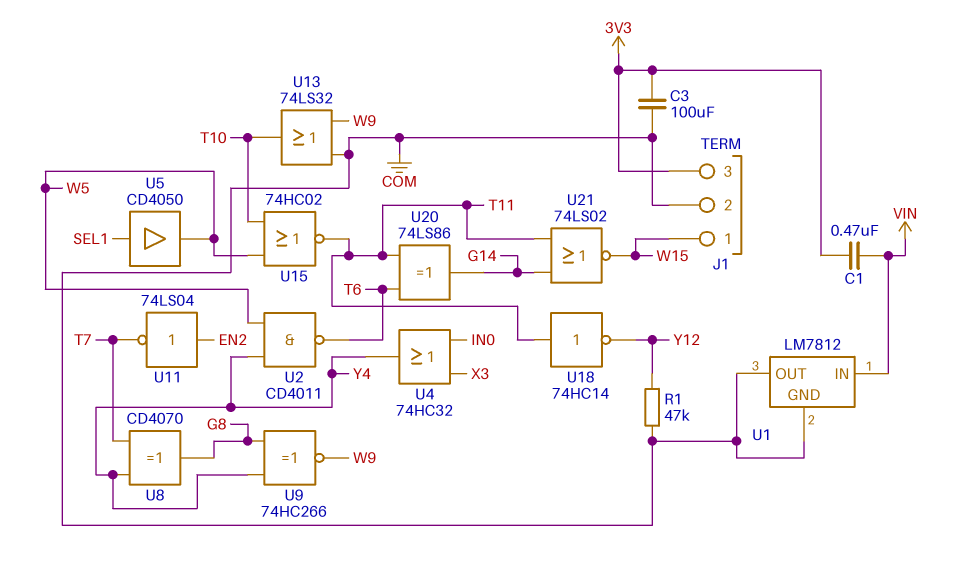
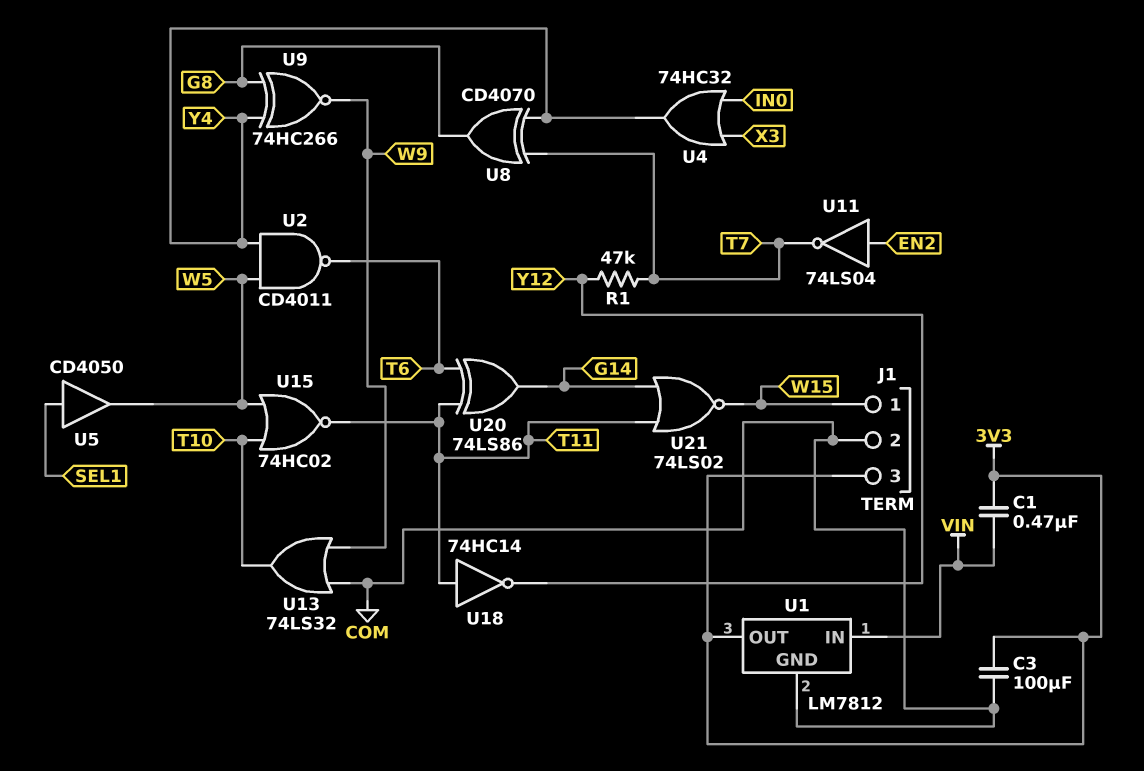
R1: 47k (COM, Y12) -> 47k (T7, Y12)
U1 pin OUT: COM -> 3V3

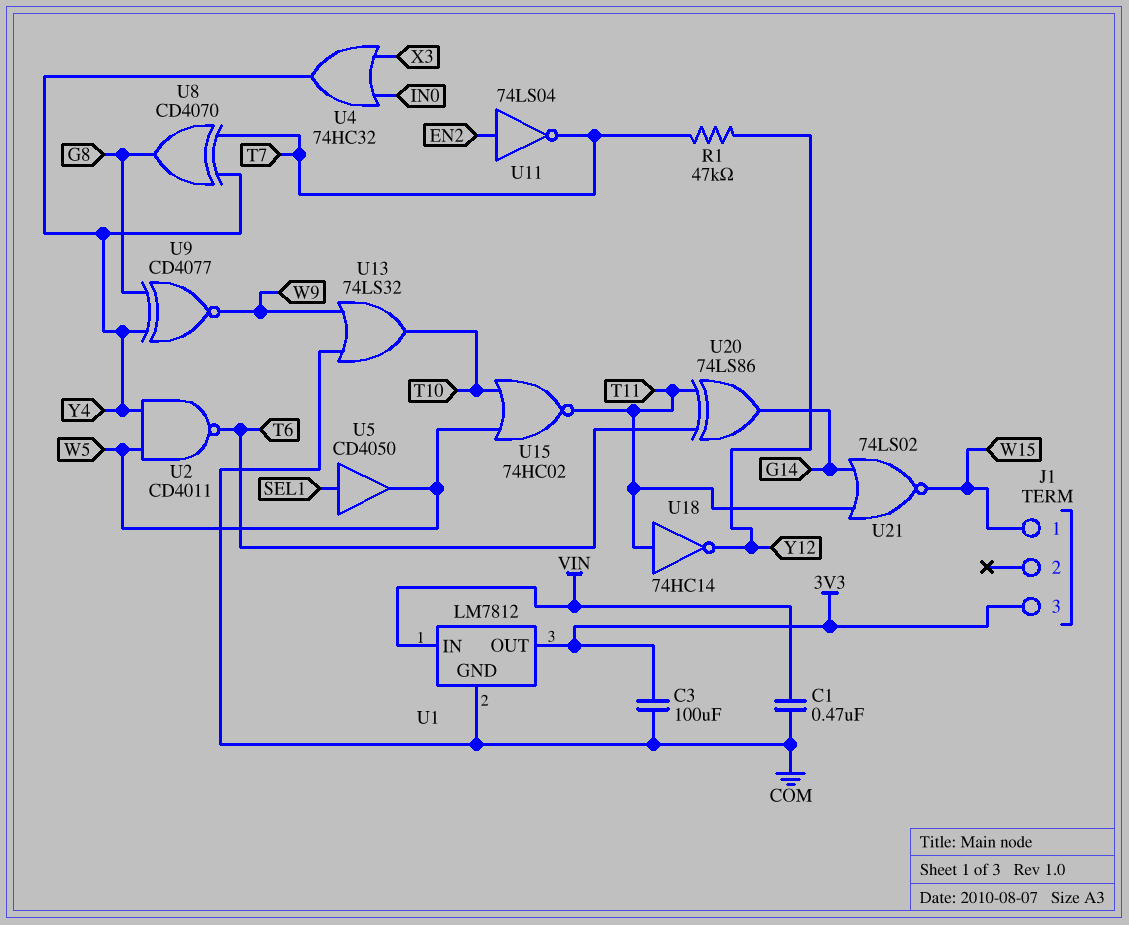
C1: 470nF (3V3, VIN) -> 470nF (COM, VIN)
J1 pin 2: COM -> none
U9: XNOR 74HC266 (in G8, in Y4, out W9) -> XNOR CD4077 (in G8, in Y4, out W9)

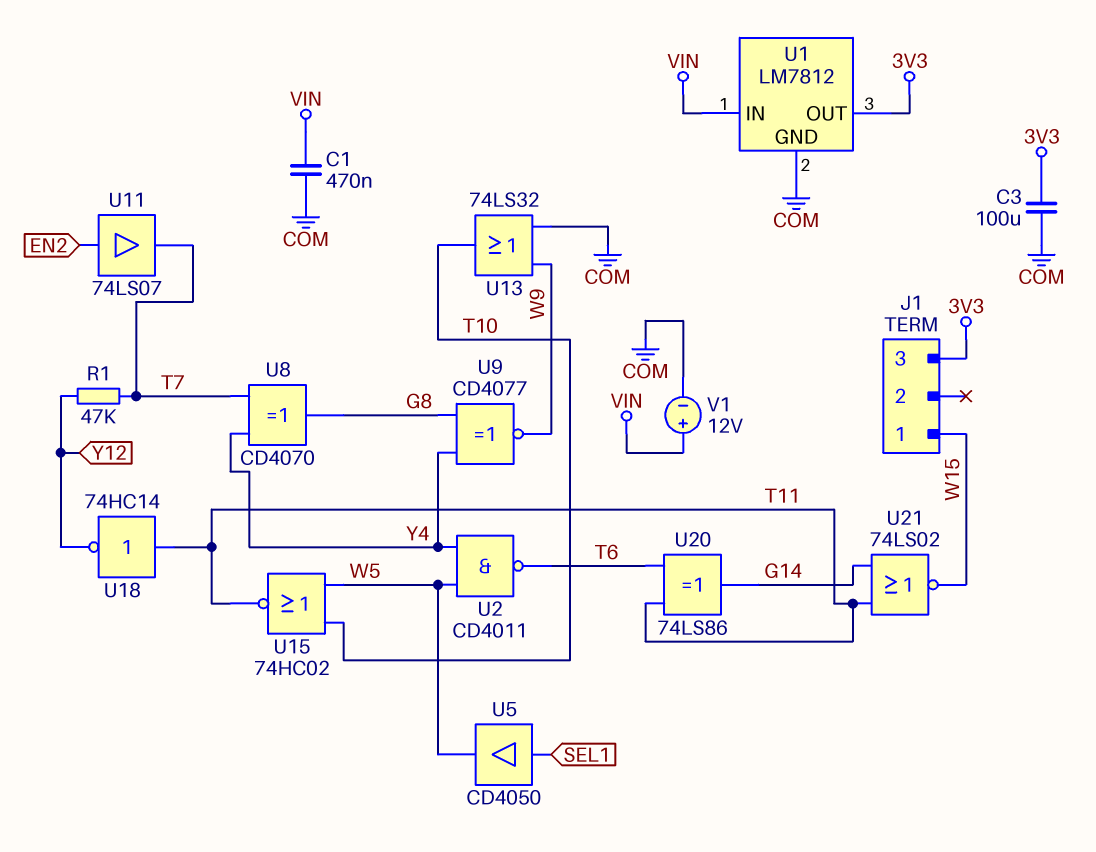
U4: OR 74HC32 (in IN0, in X3, out Y4) -> none
U11: NOT 74LS04 (in EN2, out T7) -> buffer 74LS07 (in EN2, out T7)
V1: none -> 12V (plus VIN, minus COM)

